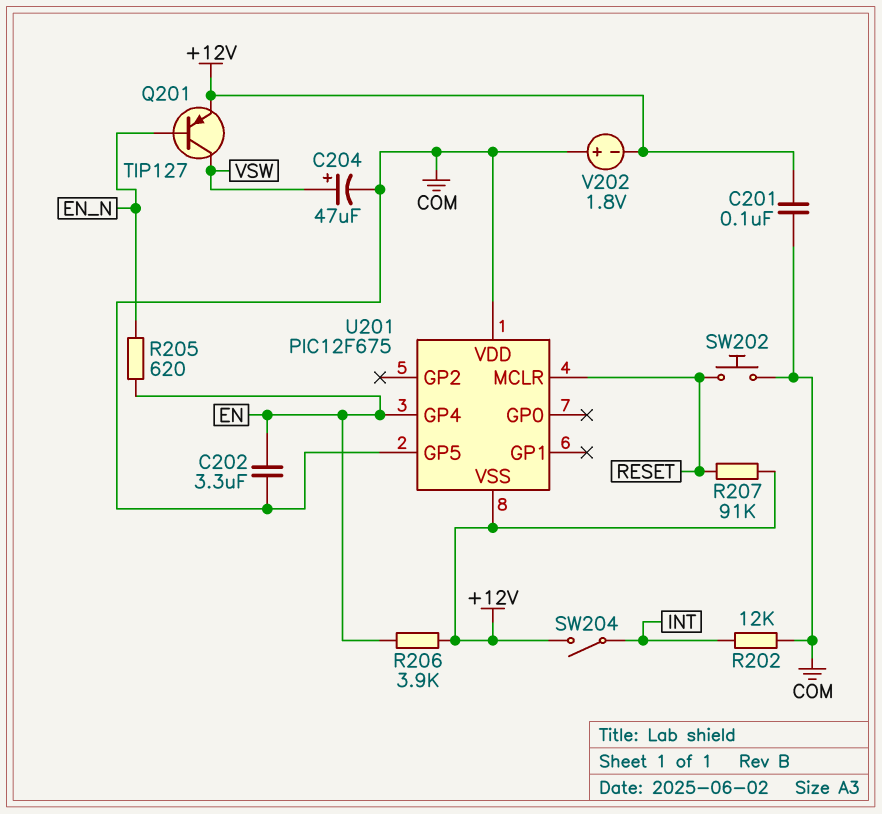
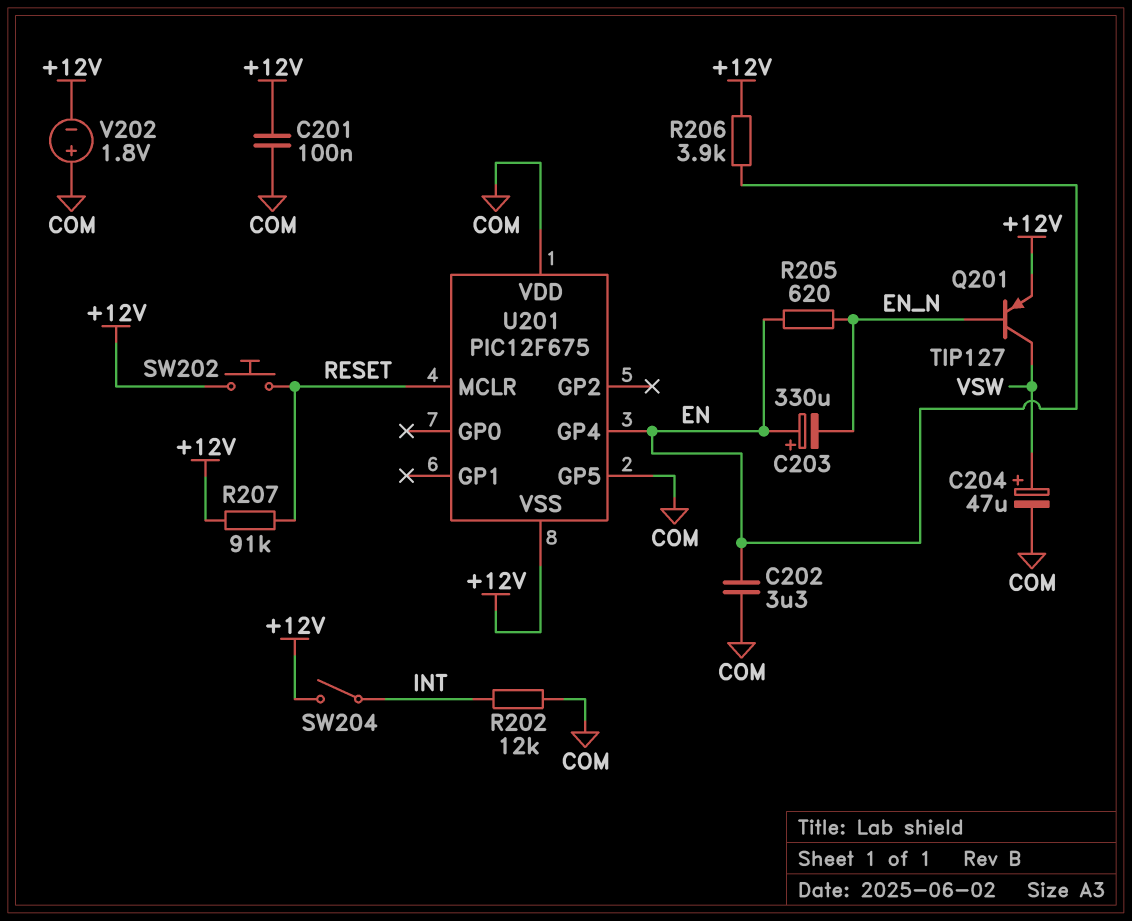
C203: none -> 330uF (plus EN, minus EN_N)
SW202: button (COM, RESET) -> button (+12V, RESET)

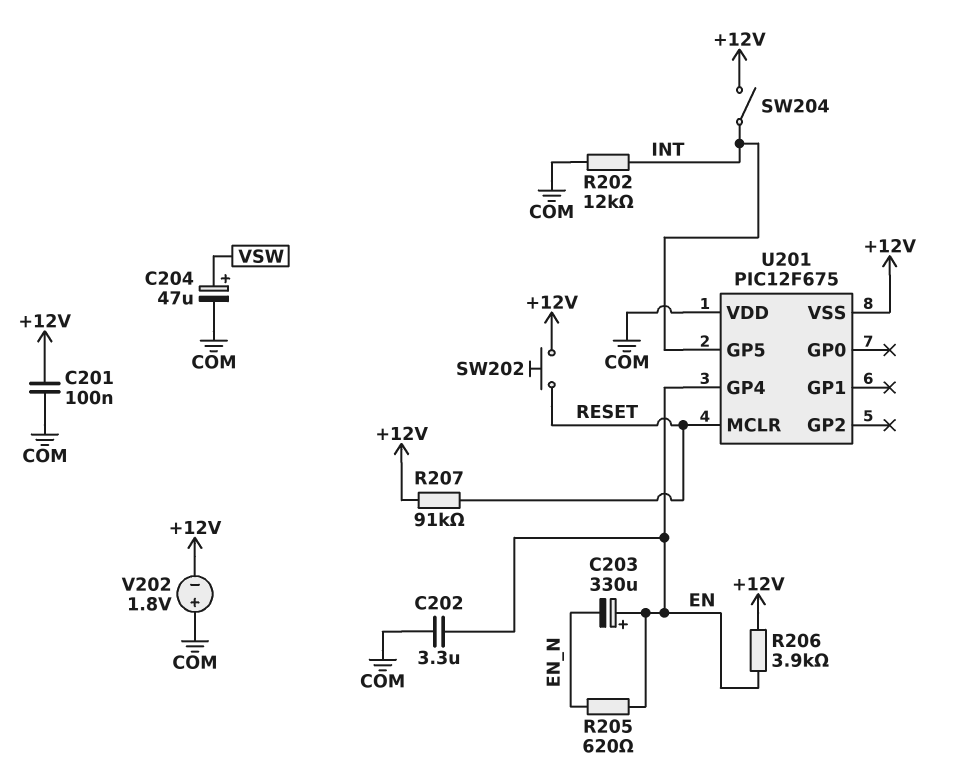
Q201: PNP TIP127 (B EN_N, C VSW, E +12V) -> none
U201 pin GP5: COM -> INT

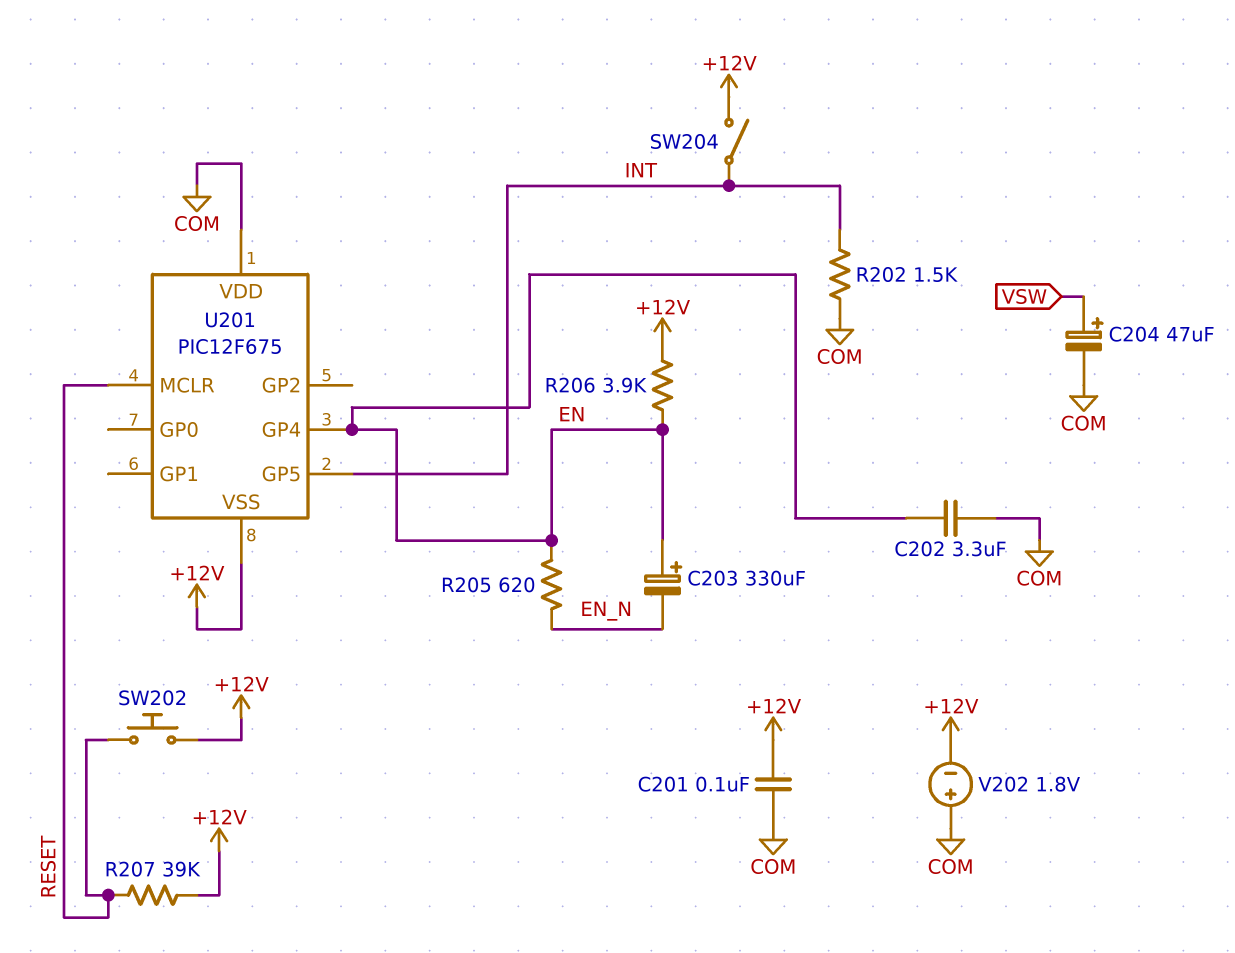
R202: 12k (COM, INT) -> 1.5k (COM, INT)
R207: 91k (+12V, RESET) -> 39k (+12V, RESET)

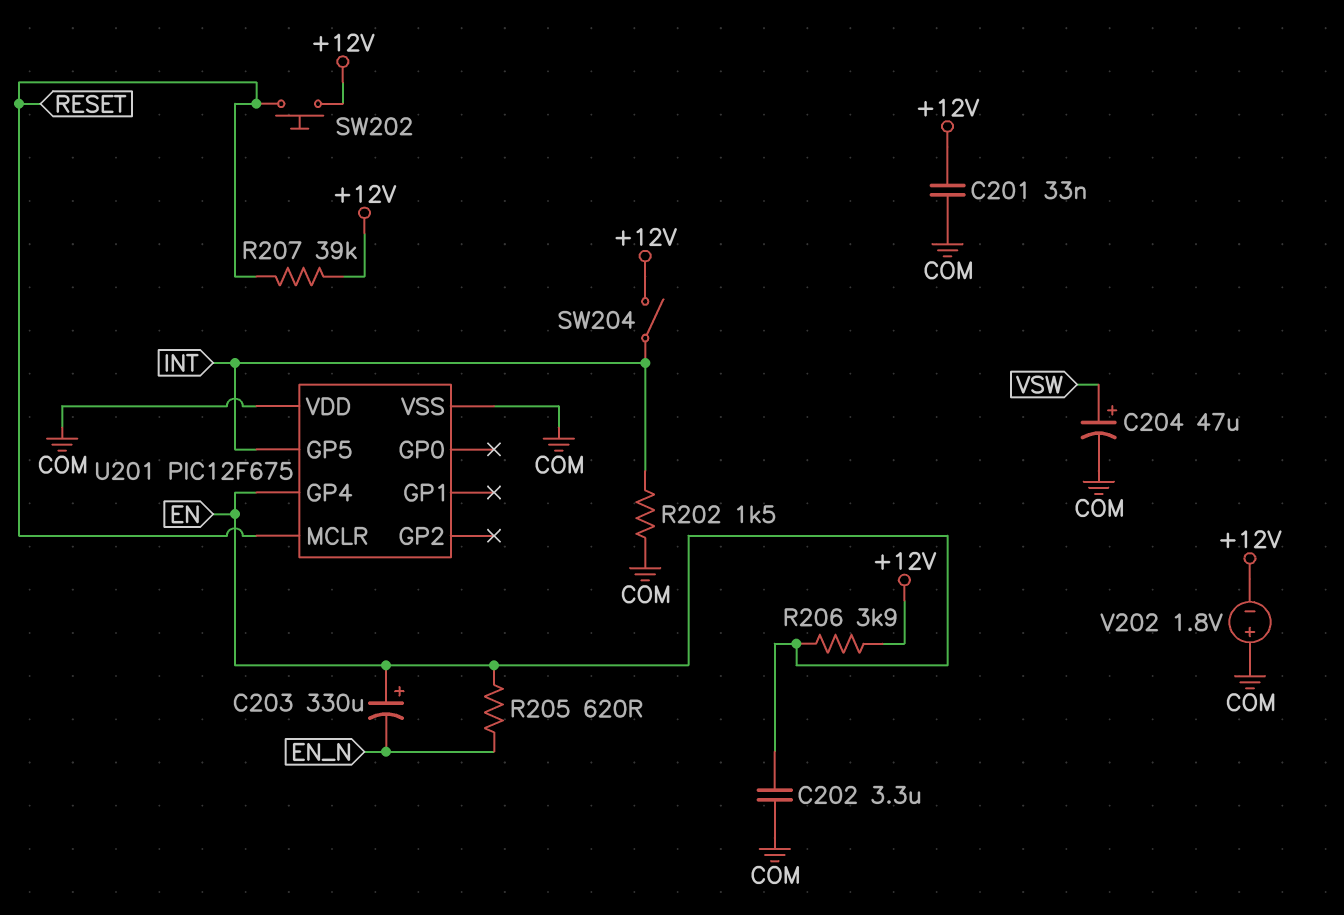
C201: 100nF (+12V, COM) -> 33nF (+12V, COM)
U201 pin VSS: +12V -> COM

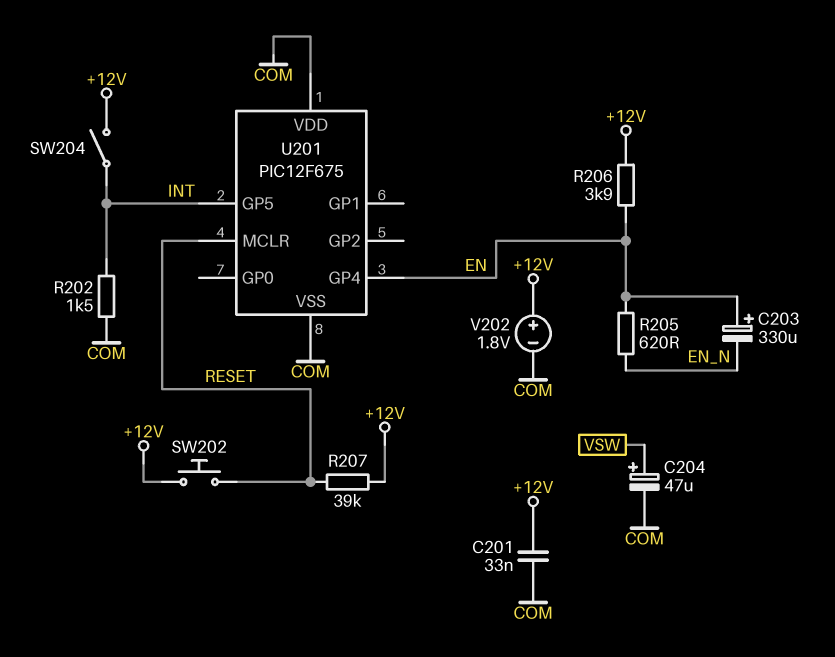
C202: 3.3uF (COM, EN) -> none
V202: 1.8V (plus COM, minus +12V) -> 1.8V (plus +12V, minus COM)

